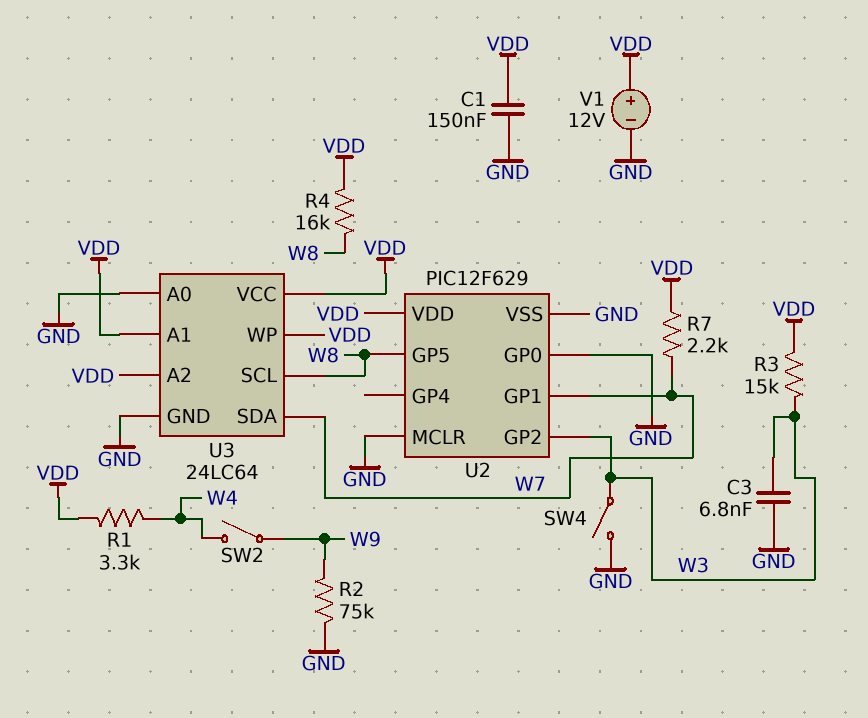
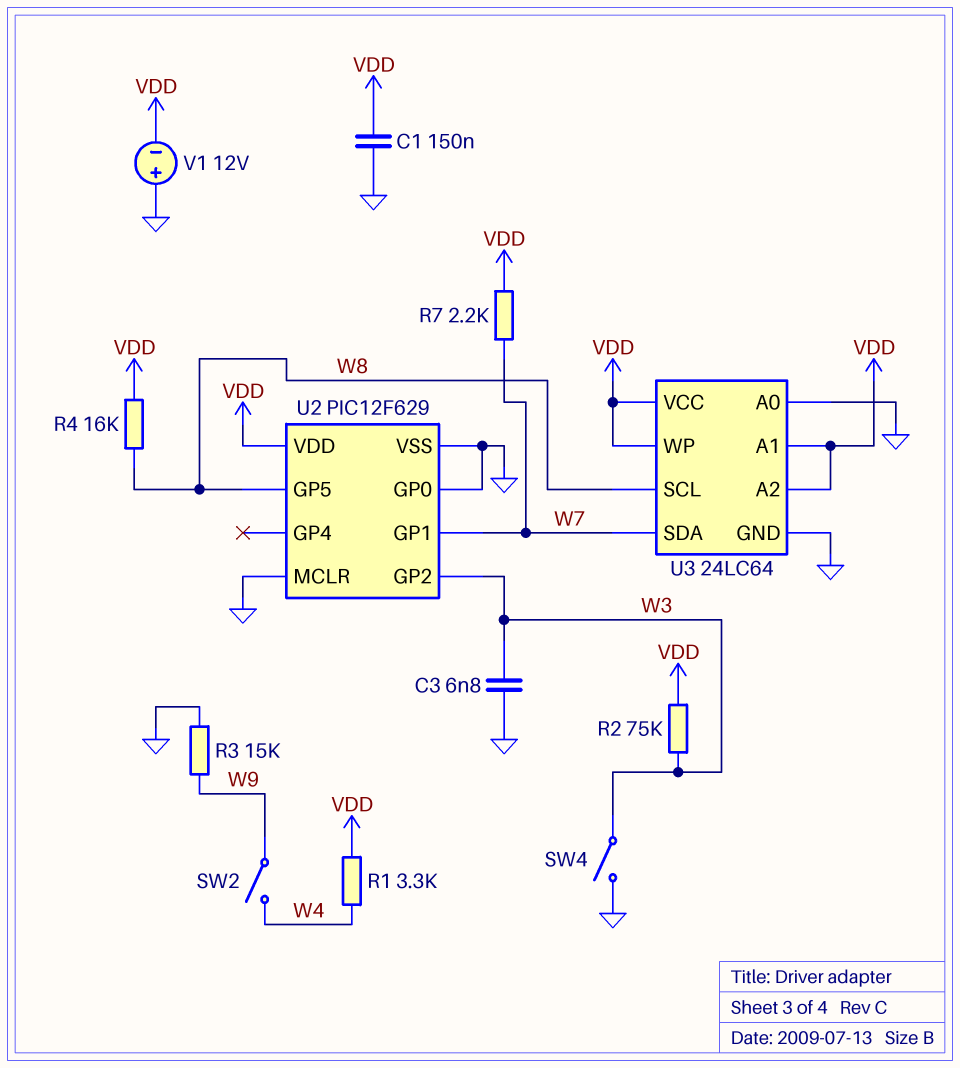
R2: 75k (GND, W9) -> 75k (VDD, W3)
R3: 15k (VDD, W3) -> 15k (GND, W9)
V1: 12V (plus VDD, minus GND) -> 12V (plus GND, minus VDD)

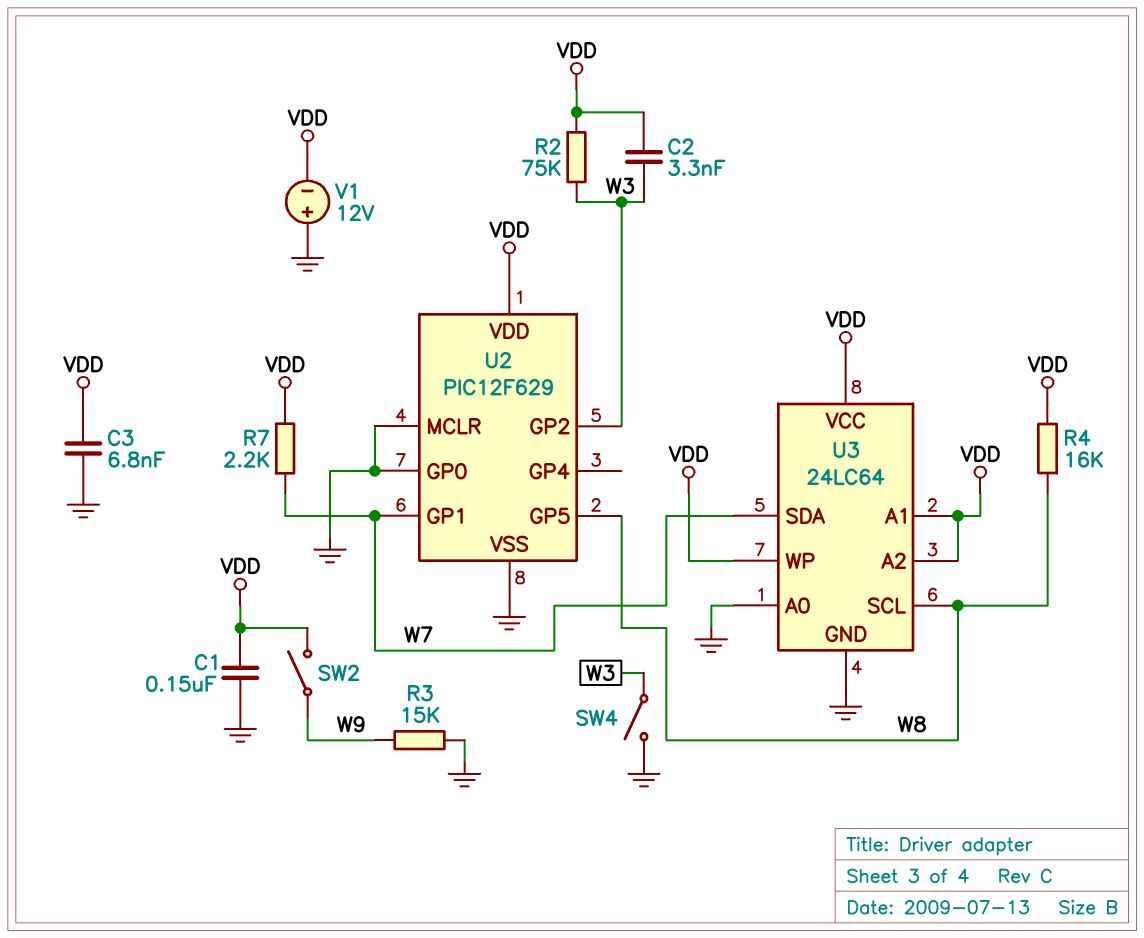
C2: none -> 3.3nF (VDD, W3)
C3: 6.8nF (GND, W3) -> 6.8nF (GND, VDD)
R1: 3.3k (VDD, W4) -> none
SW2: switch (W4, W9) -> switch (VDD, W9)

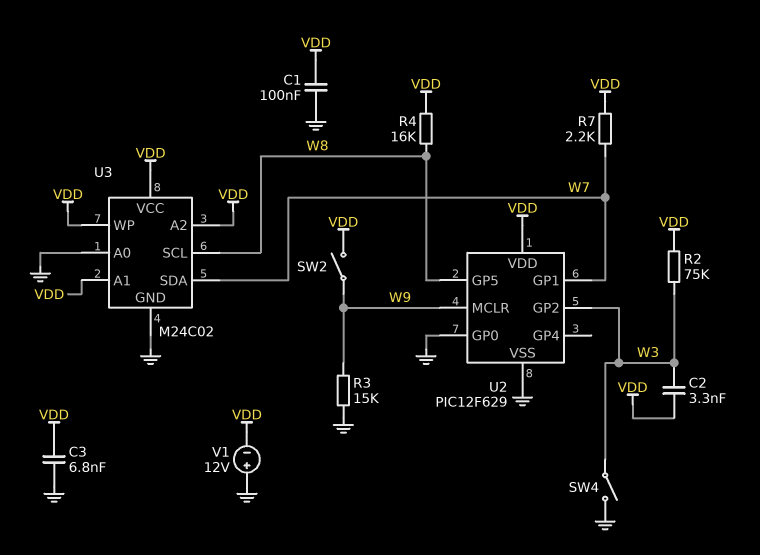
C1: 150nF (GND, VDD) -> 100nF (GND, VDD)
U2 pin MCLR: GND -> W9
U3: 24LC64 -> M24C02

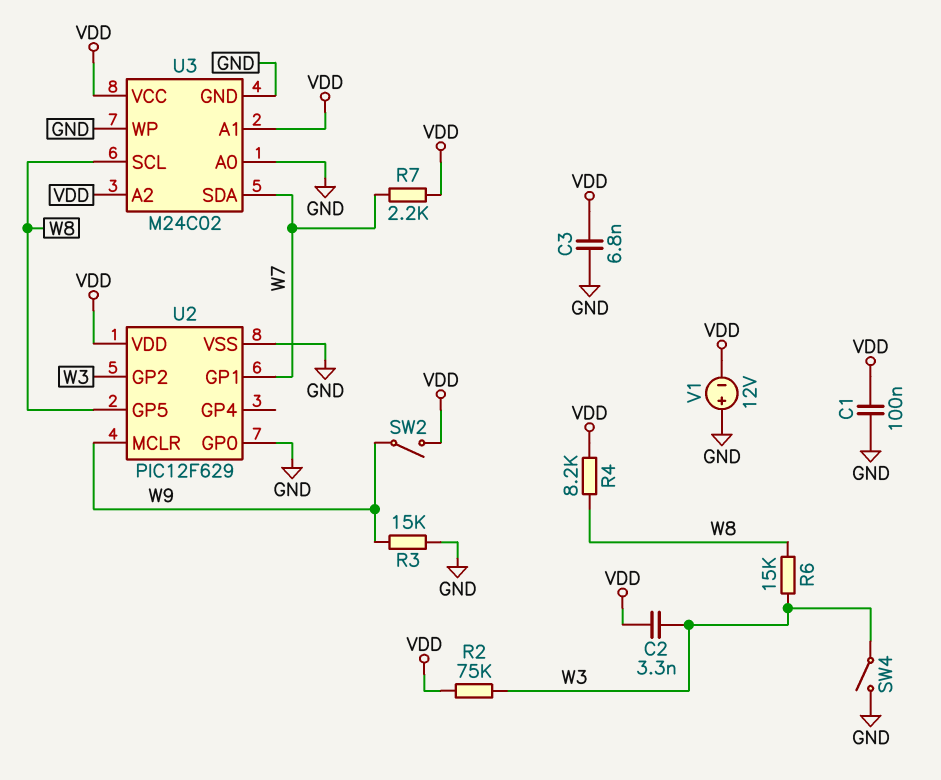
R4: 16k (VDD, W8) -> 8.2k (VDD, W8)
R6: none -> 15k (W3, W8)
U3 pin WP: VDD -> GND

